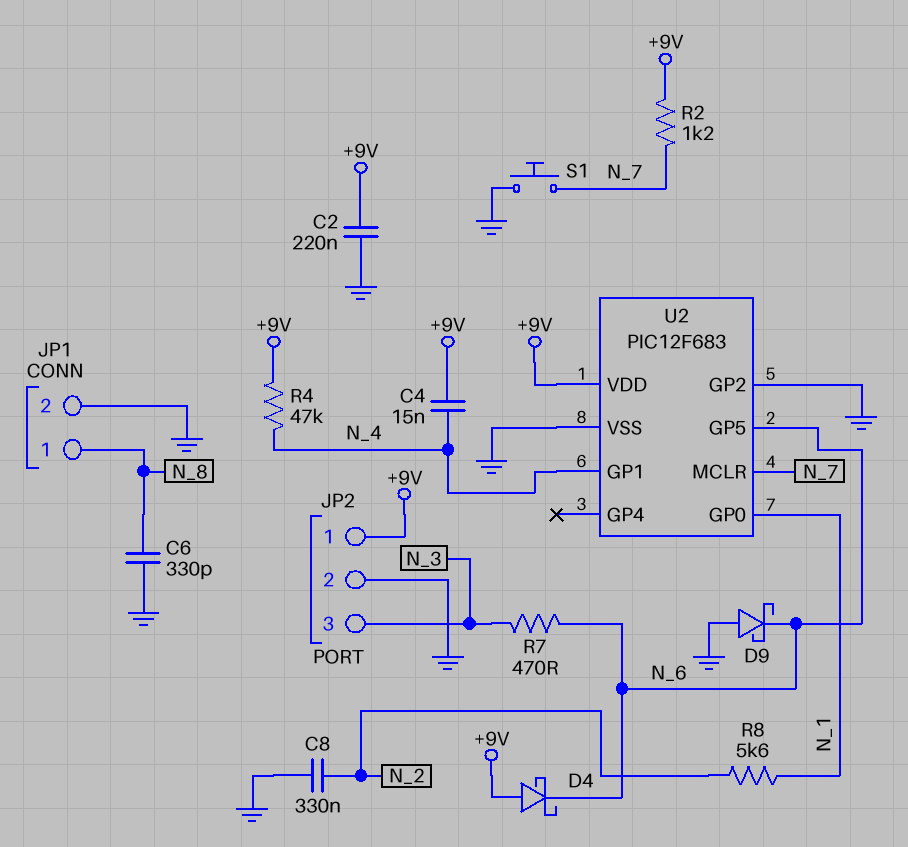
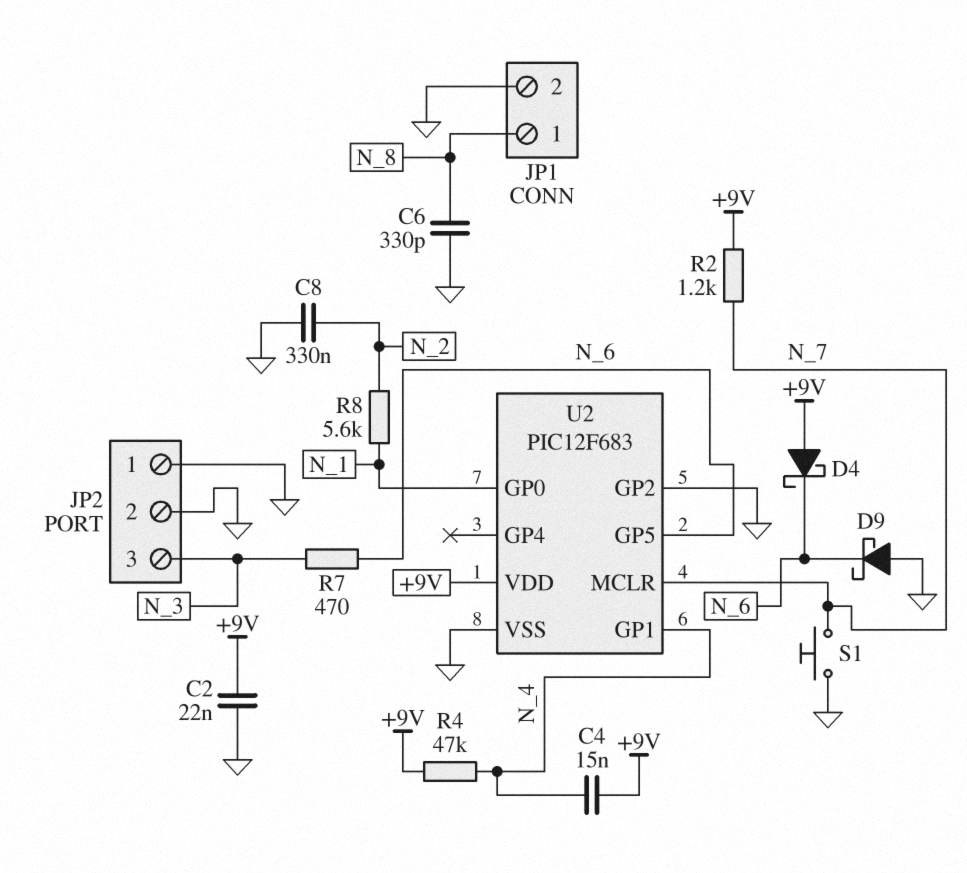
C2: 220nF (+9V, GND) -> 22nF (+9V, GND)
JP2 pin 1: +9V -> GND

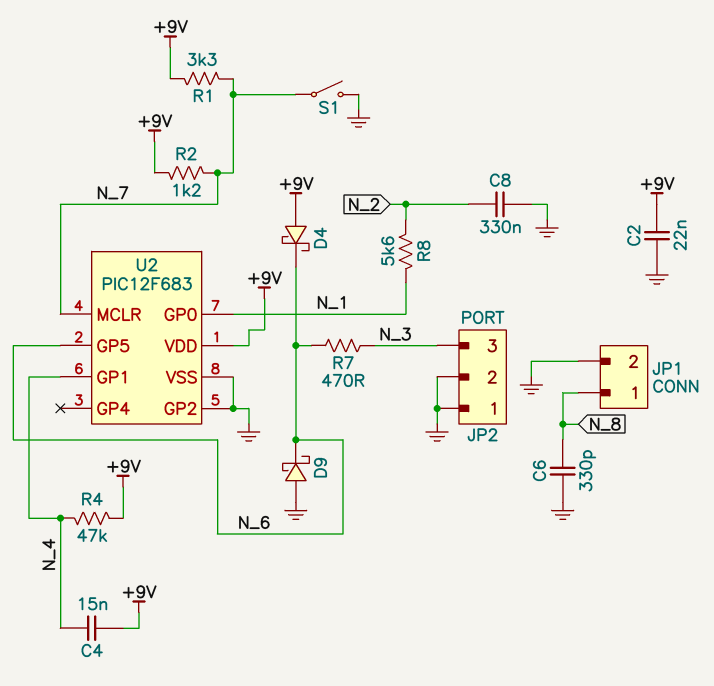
R1: none -> 3.3k (+9V, N_7)
S1: button (GND, N_7) -> switch (GND, N_7)

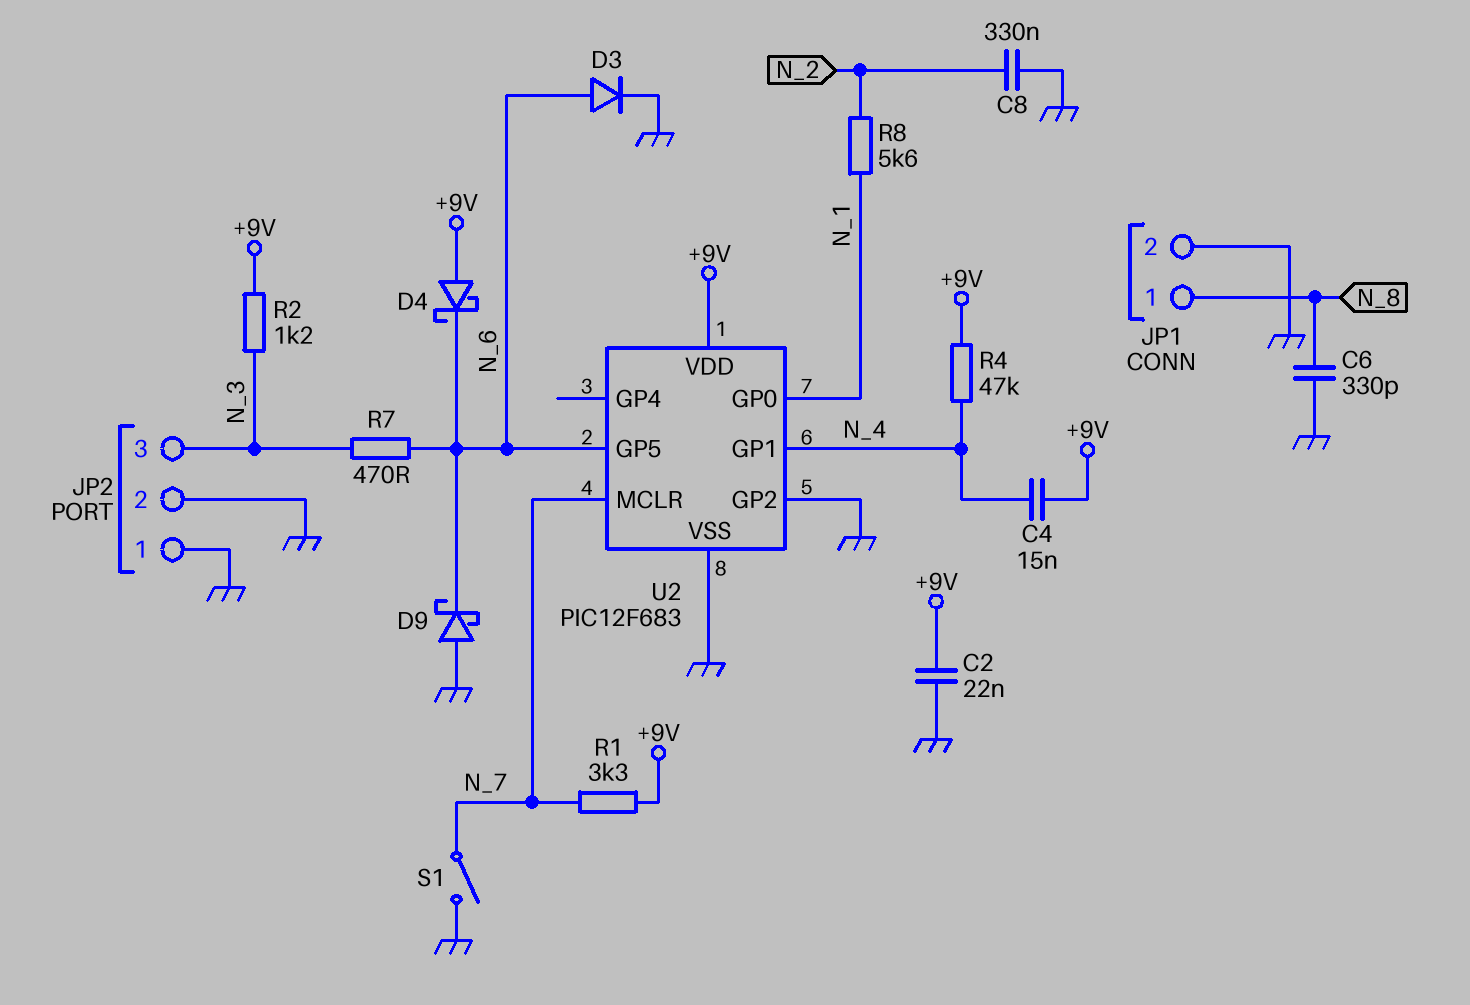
D3: none -> diode (A N_6, K GND)
R2: 1.2k (+9V, N_7) -> 1.2k (+9V, N_3)

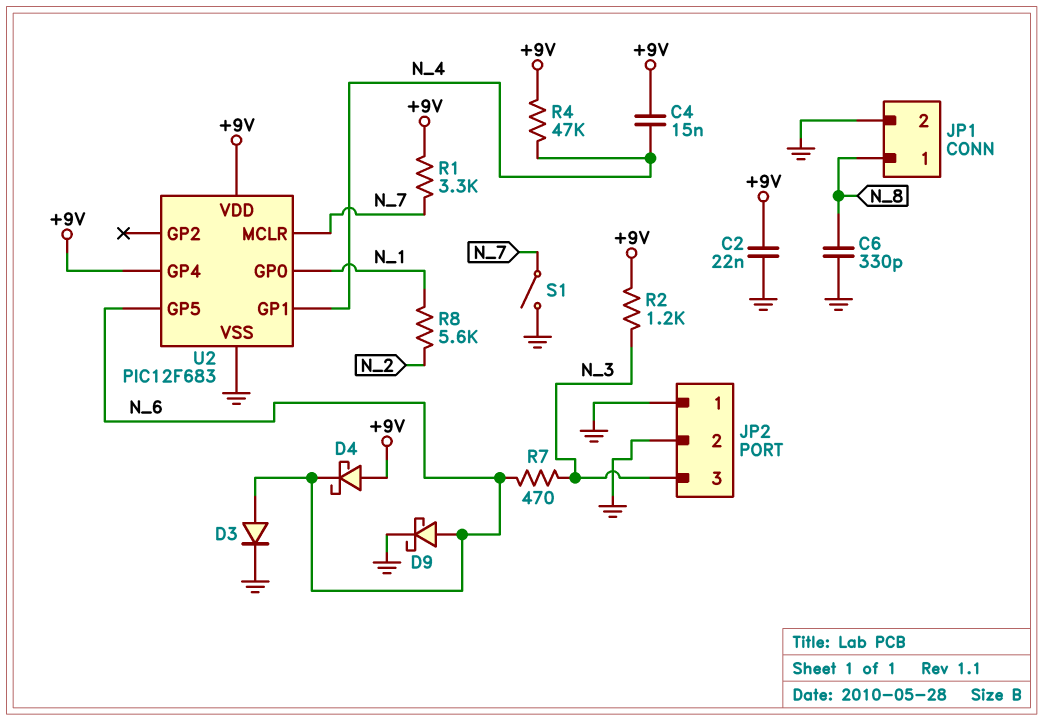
C8: 330nF (GND, N_2) -> none
D9: schottky (A GND, K N_6) -> schottky (A N_6, K GND)
U2 pin GP2: GND -> none
U2 pin GP4: none -> +9V

